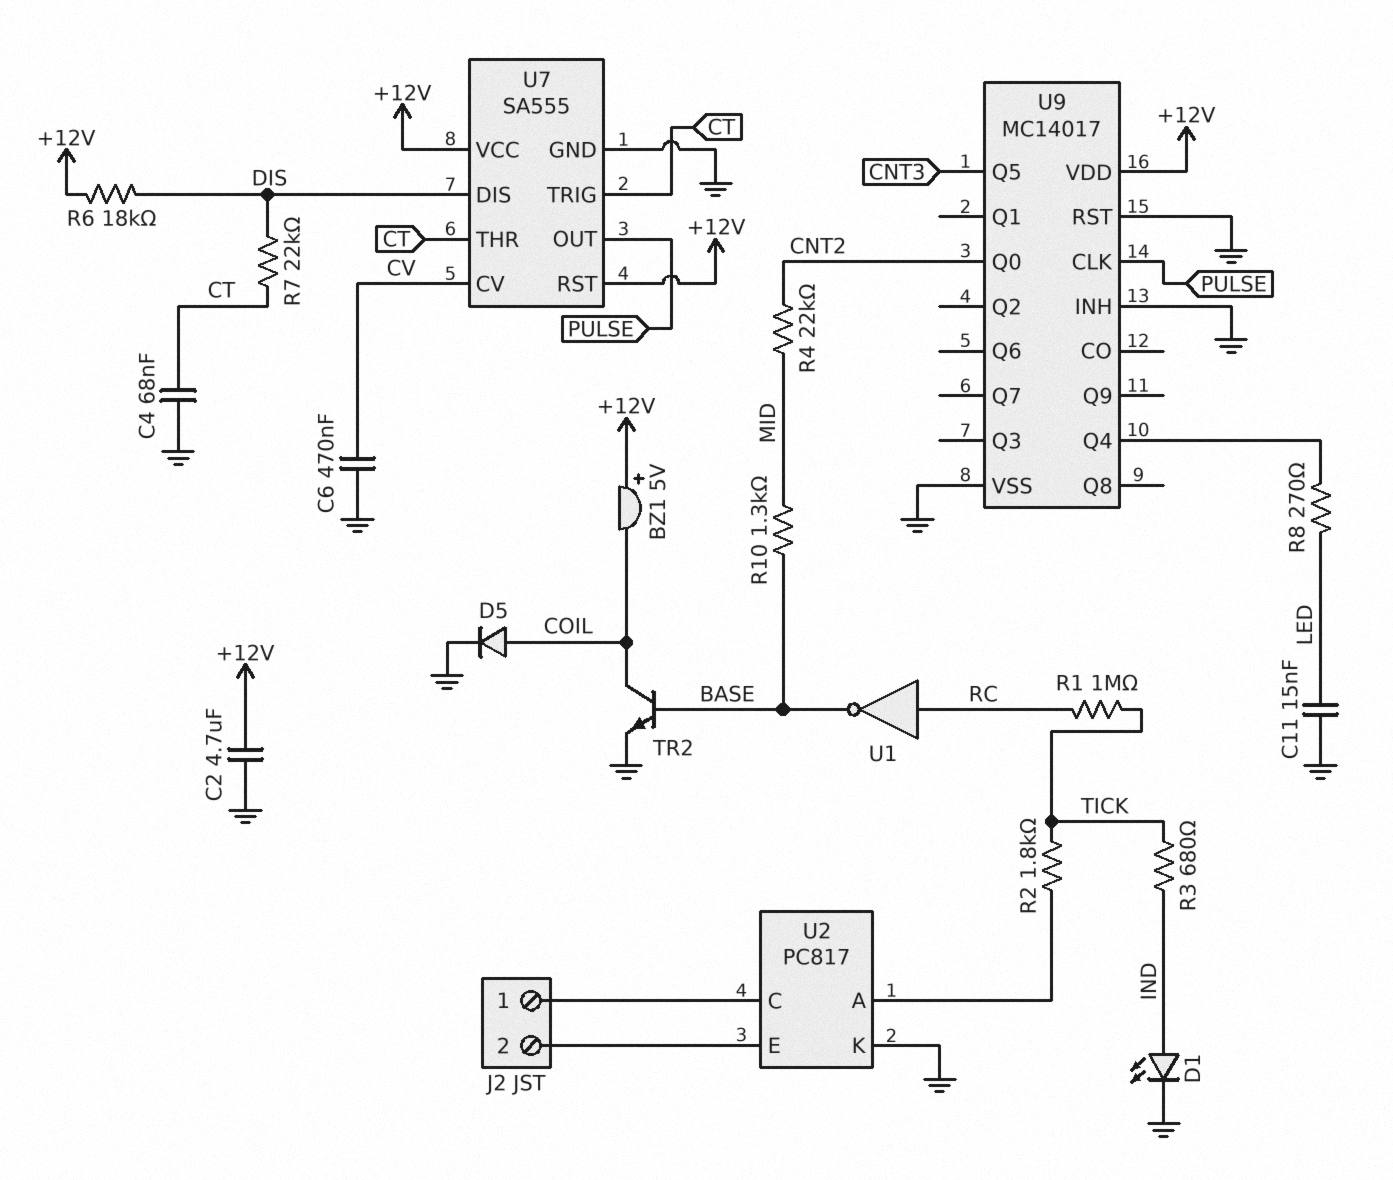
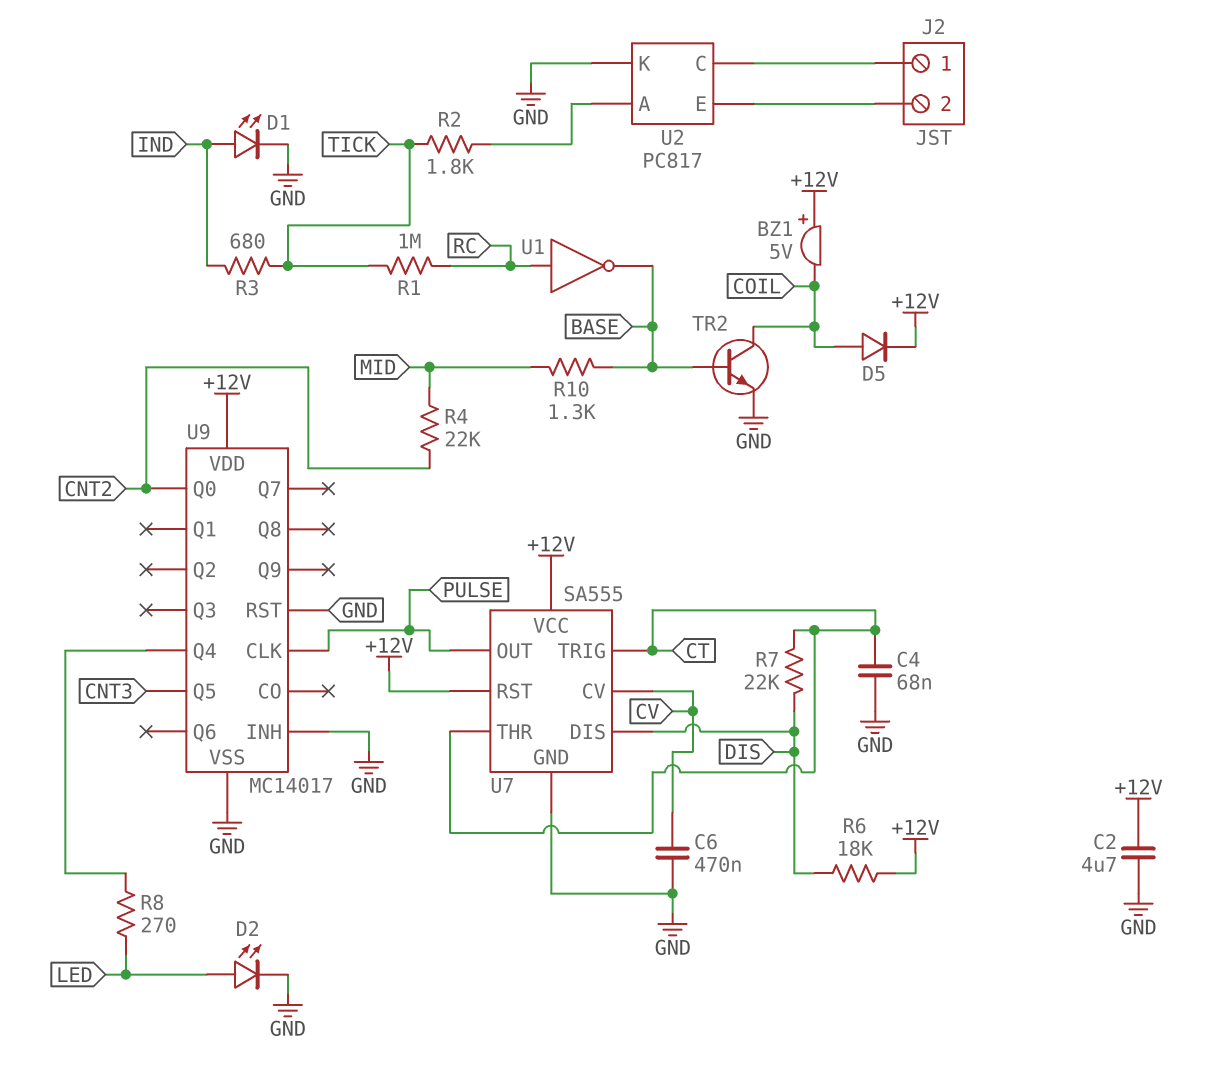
C11: 15nF (GND, LED) -> none
D2: none -> LED (A LED, K GND)
D5: diode (A COIL, K GND) -> diode (A COIL, K +12V)

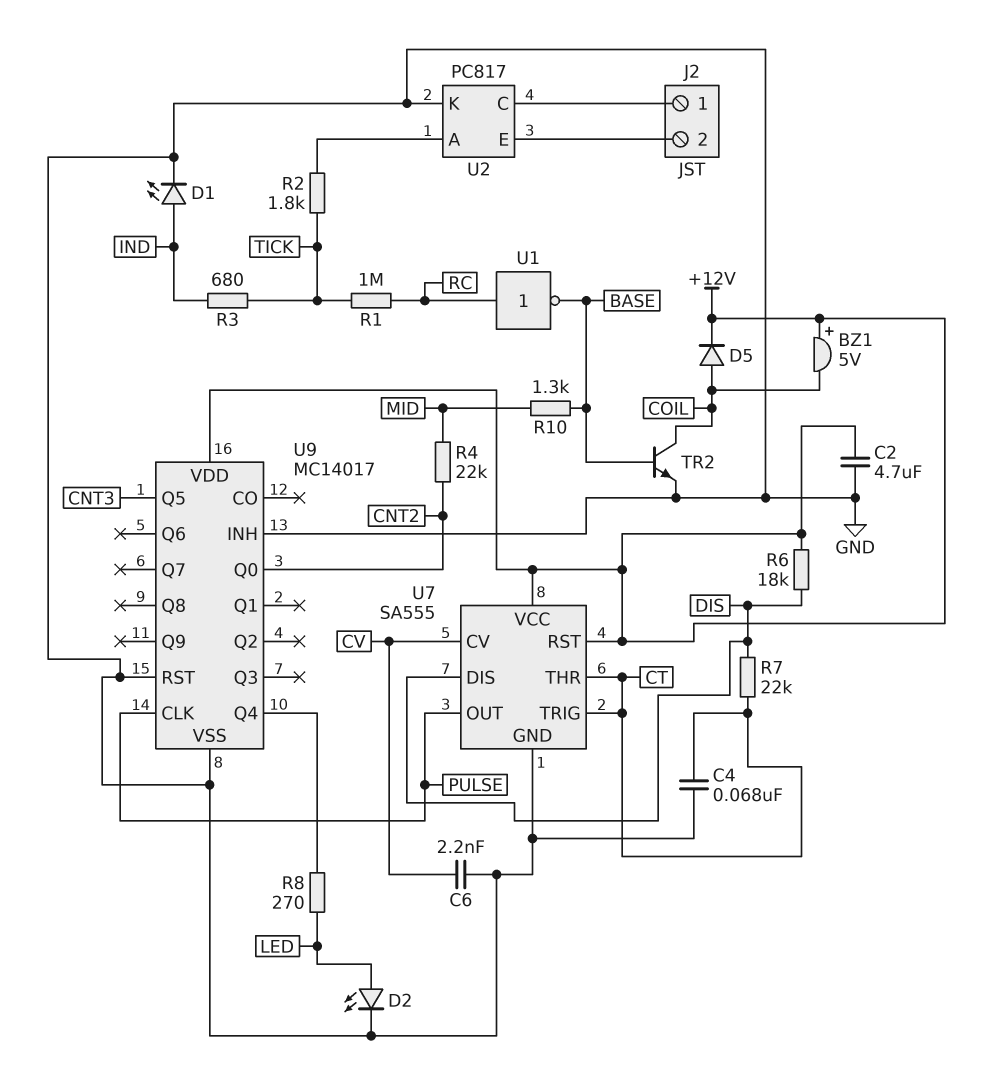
C6: 470nF (CV, GND) -> 2.2nF (CV, GND)

